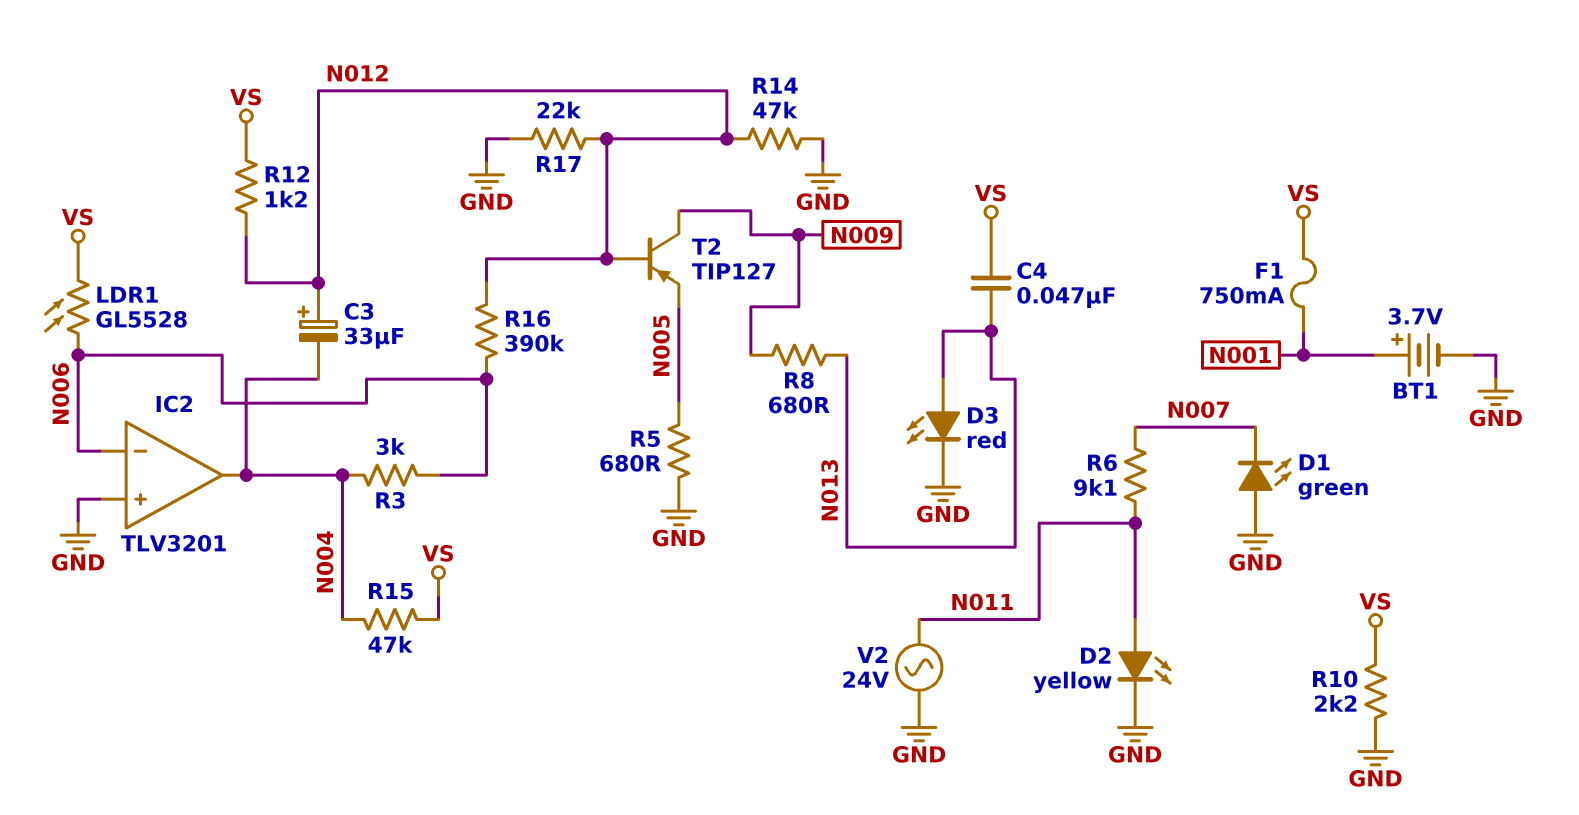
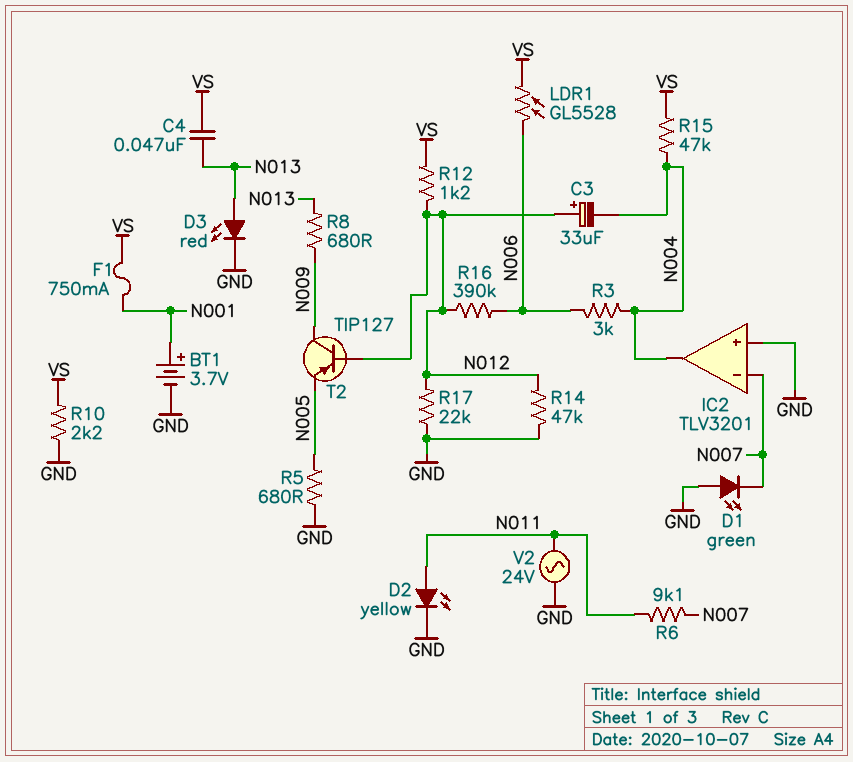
IC2 pin in-: N006 -> N007

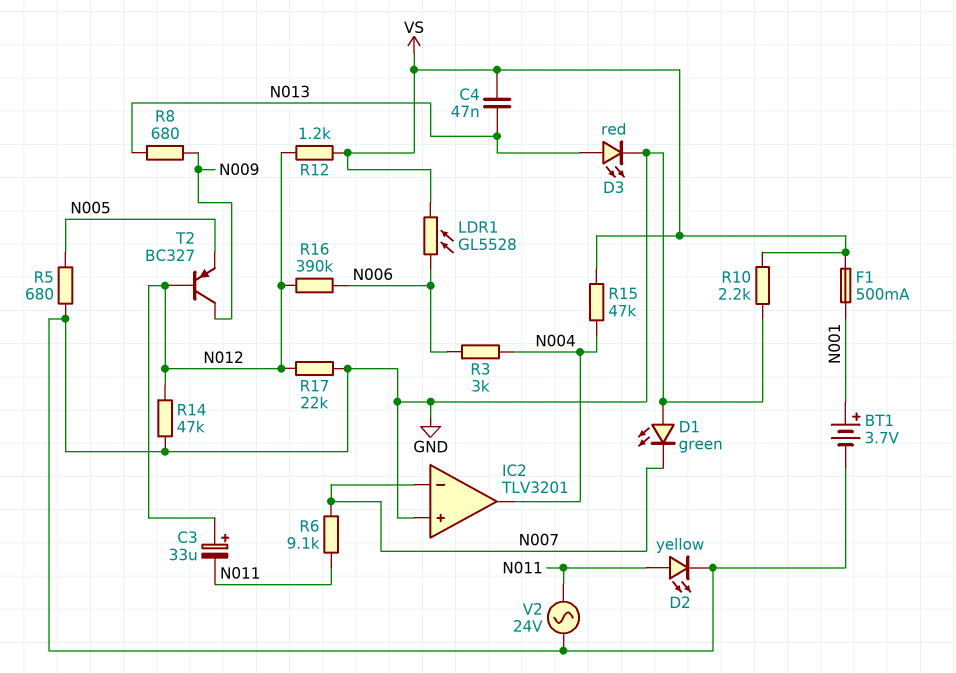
C3: 33uF (plus N012, minus N004) -> 33uF (plus N012, minus N011)
F1: 750mA (N001, VS) -> 500mA (N001, VS)
T2: PNP TIP127 (B N012, C N009, E N005) -> PNP BC327 (B N012, C N009, E N005)

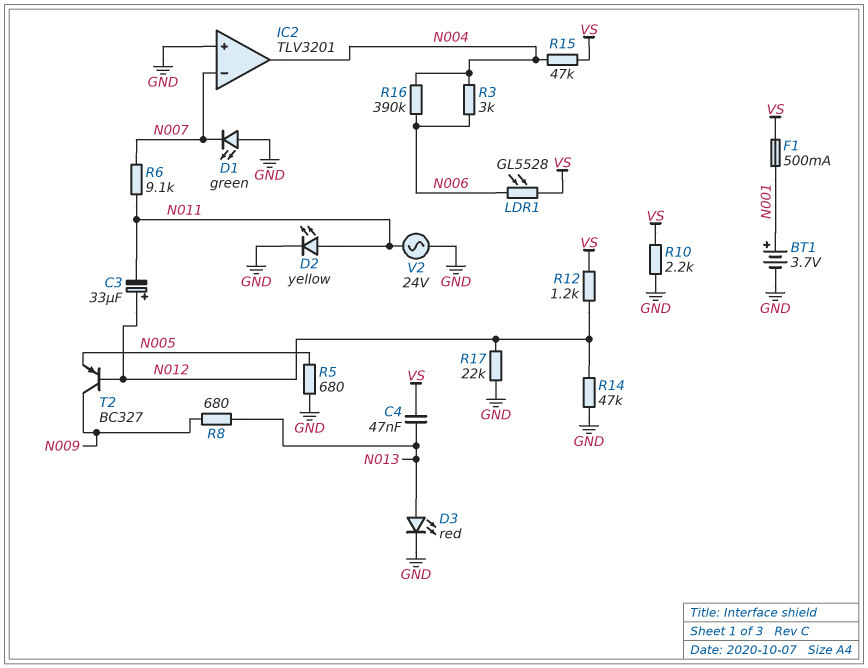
R16: 390k (N006, N012) -> 390k (N004, N006)

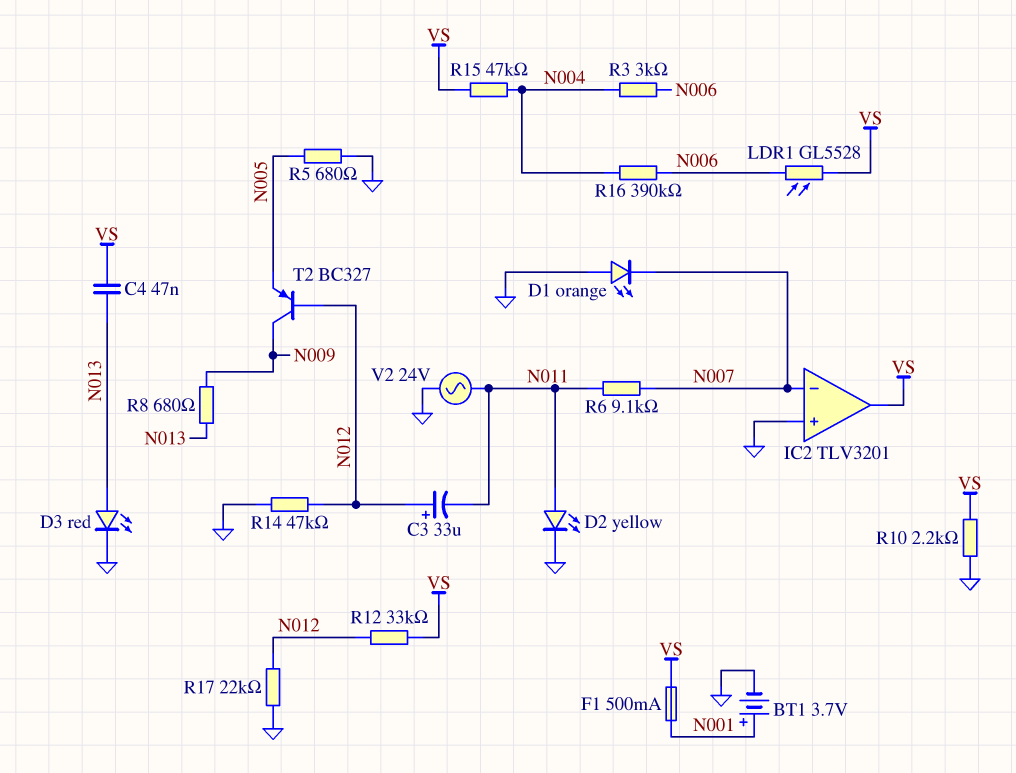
D1: LED green (A GND, K N007) -> LED orange (A GND, K N007)
IC2 pin out: N004 -> VS
R12: 1.2k (N012, VS) -> 33k (N012, VS)

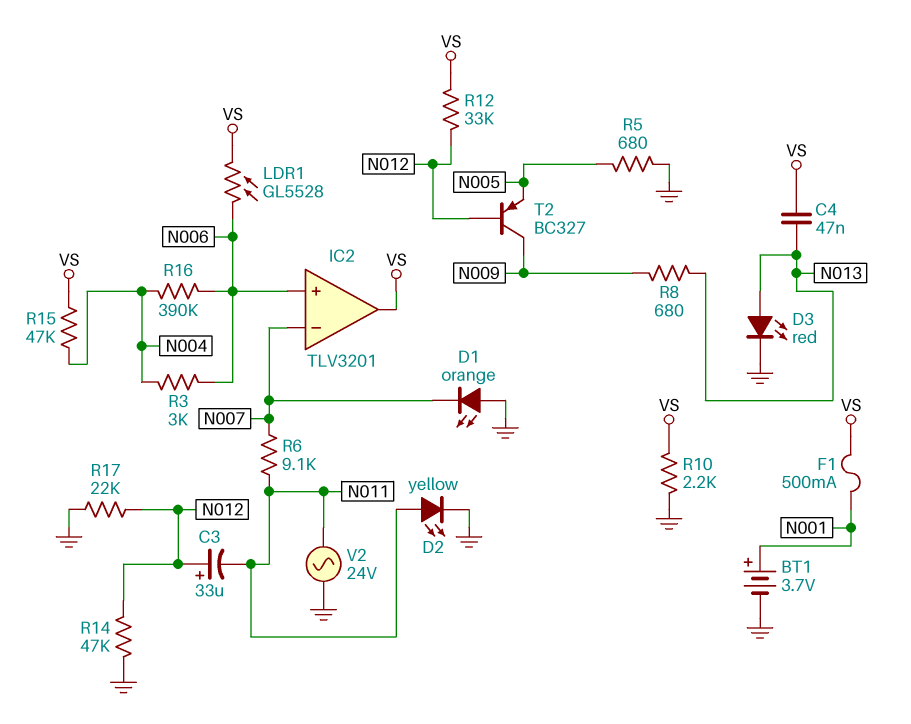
IC2 pin in+: GND -> N006

